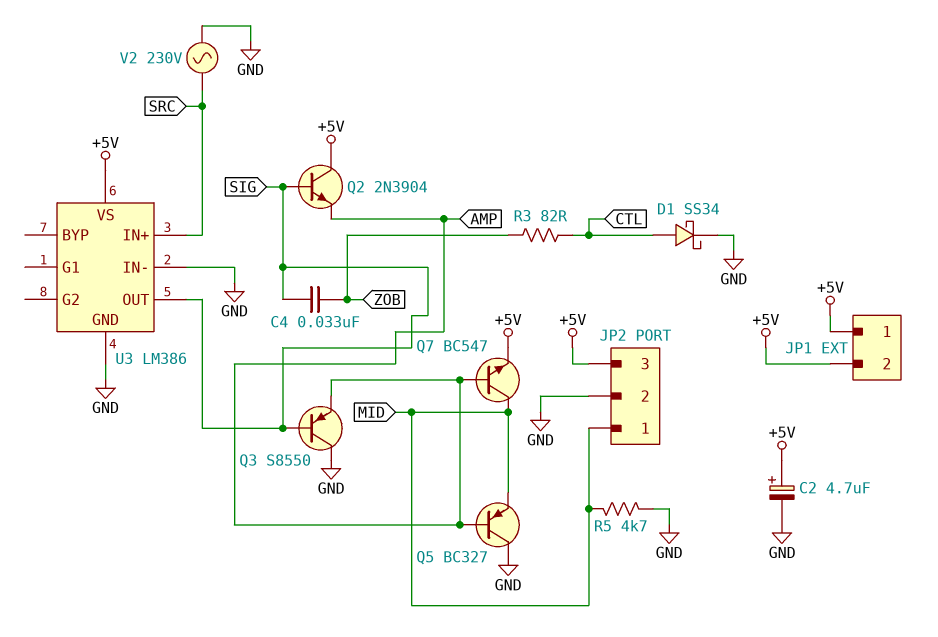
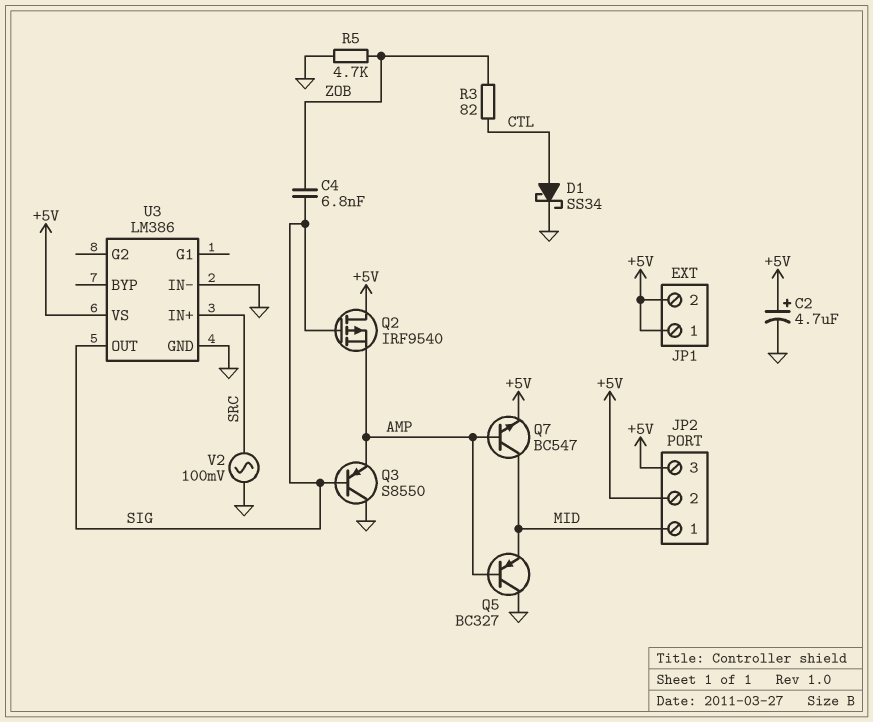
C4: 33nF (SIG, ZOB) -> 6.8nF (SIG, ZOB)
JP2 pin 2: GND -> +5V
Q2: NPN 2N3904 (B SIG, C +5V, E AMP) -> PMOS IRF9540 (G SIG, D +5V, S AMP)
R5: 4.7k (GND, MID) -> 4.7k (GND, ZOB)
V2: AC 230V (GND, SRC) -> AC 100mV (GND, SRC)

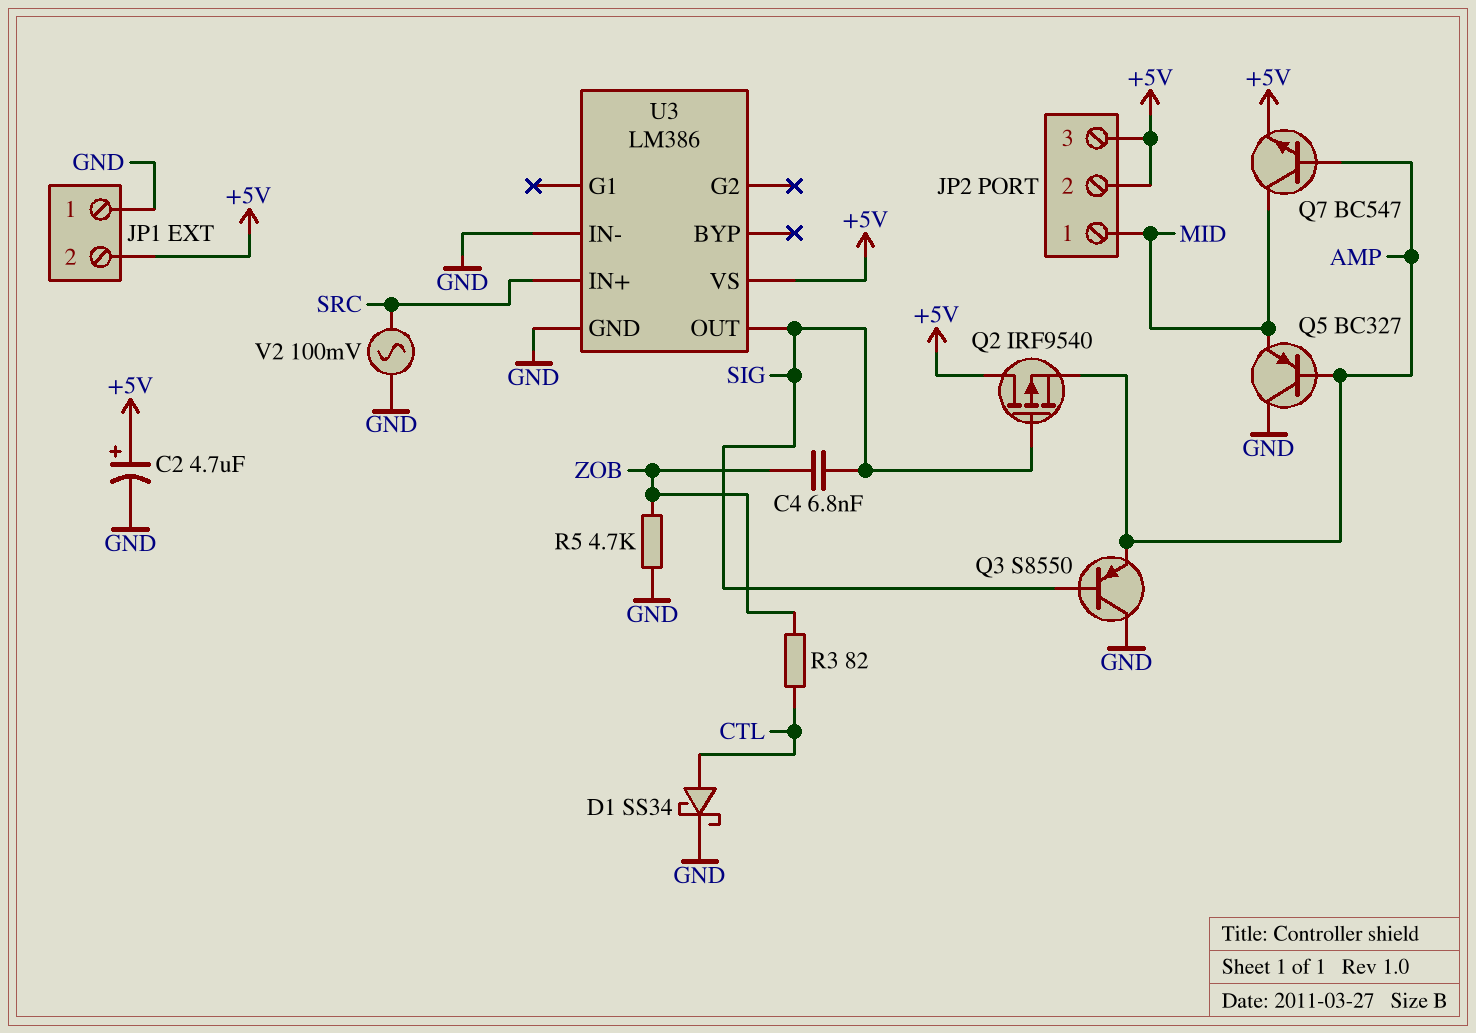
JP1 pin 1: +5V -> GND

